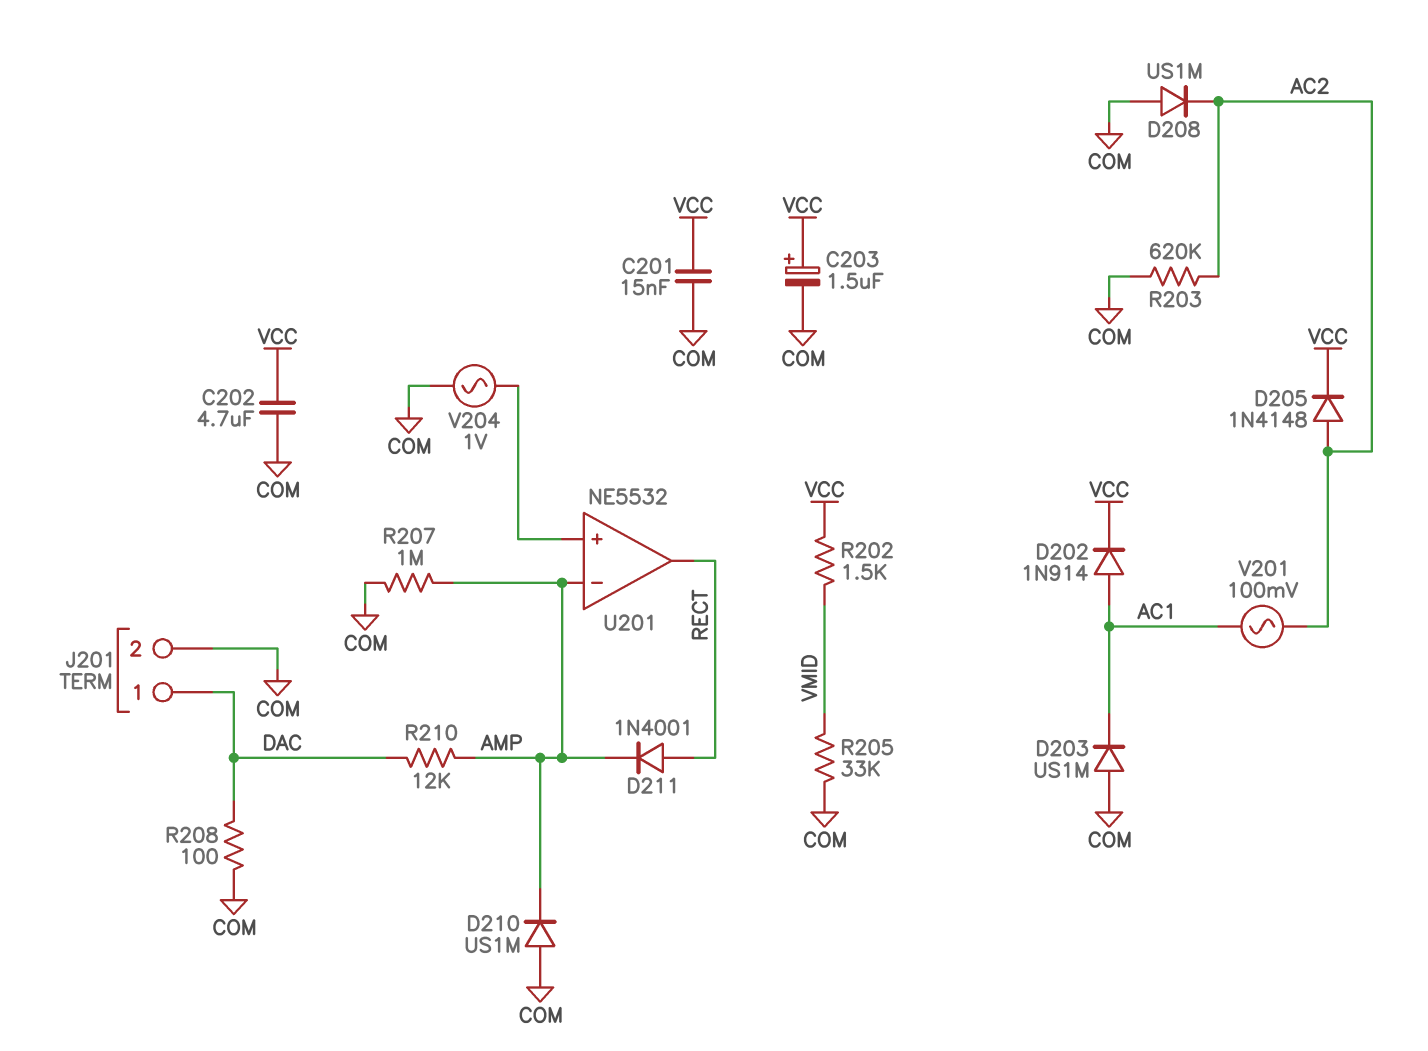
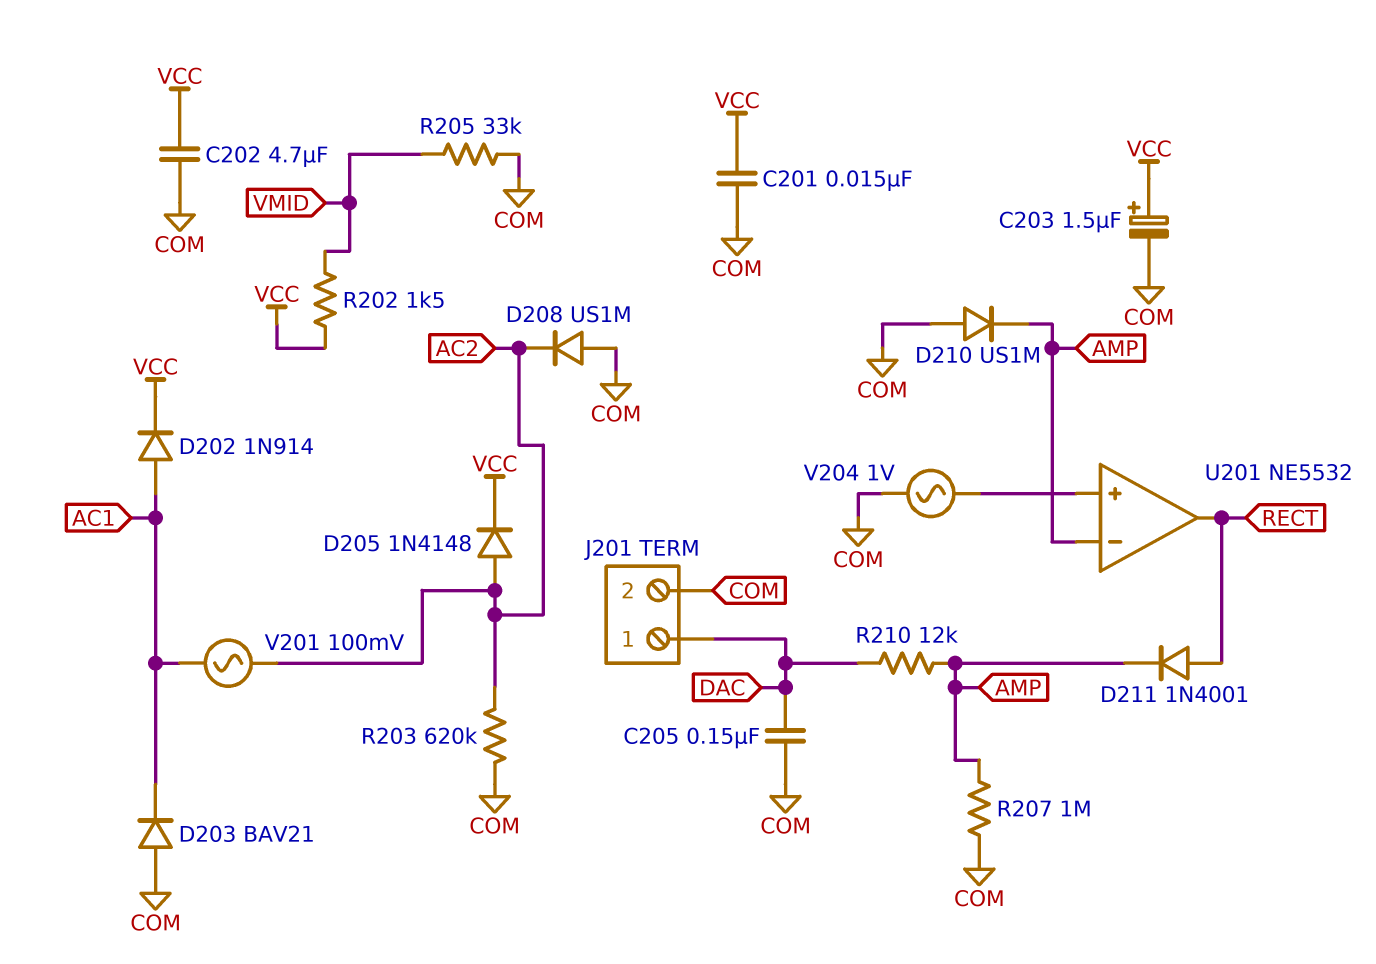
C205: none -> 150nF (COM, DAC)
D203: diode US1M (A COM, K AC1) -> diode BAV21 (A COM, K AC1)
R208: 100 (COM, DAC) -> none

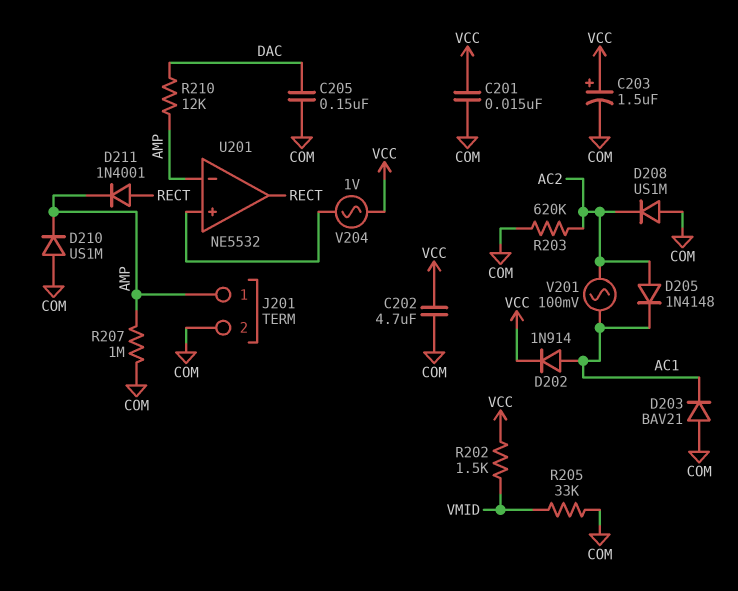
D205: diode 1N4148 (A AC2, K VCC) -> diode 1N4148 (A AC2, K AC1)
J201 pin 1: DAC -> AMP
V204: AC 1V (COM, U201/in+) -> AC 1V (U201/in+, VCC)

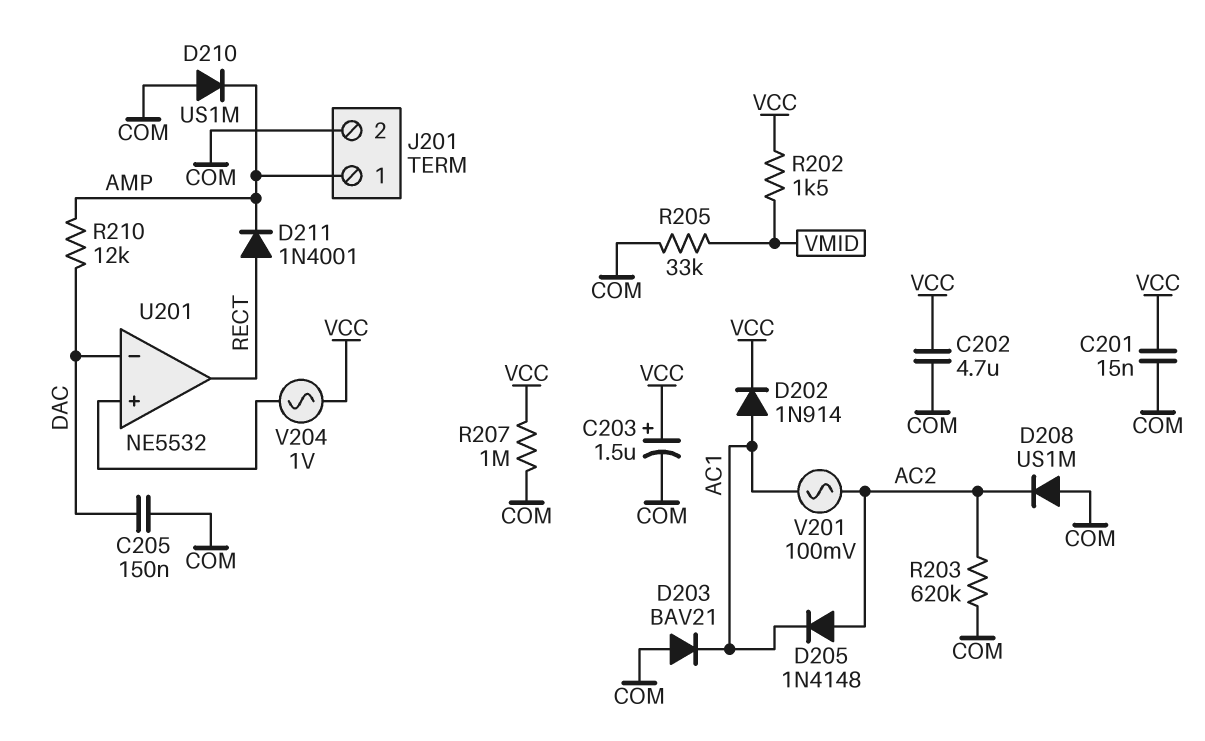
R207: 1M (AMP, COM) -> 1M (COM, VCC)
U201 pin in-: AMP -> DAC

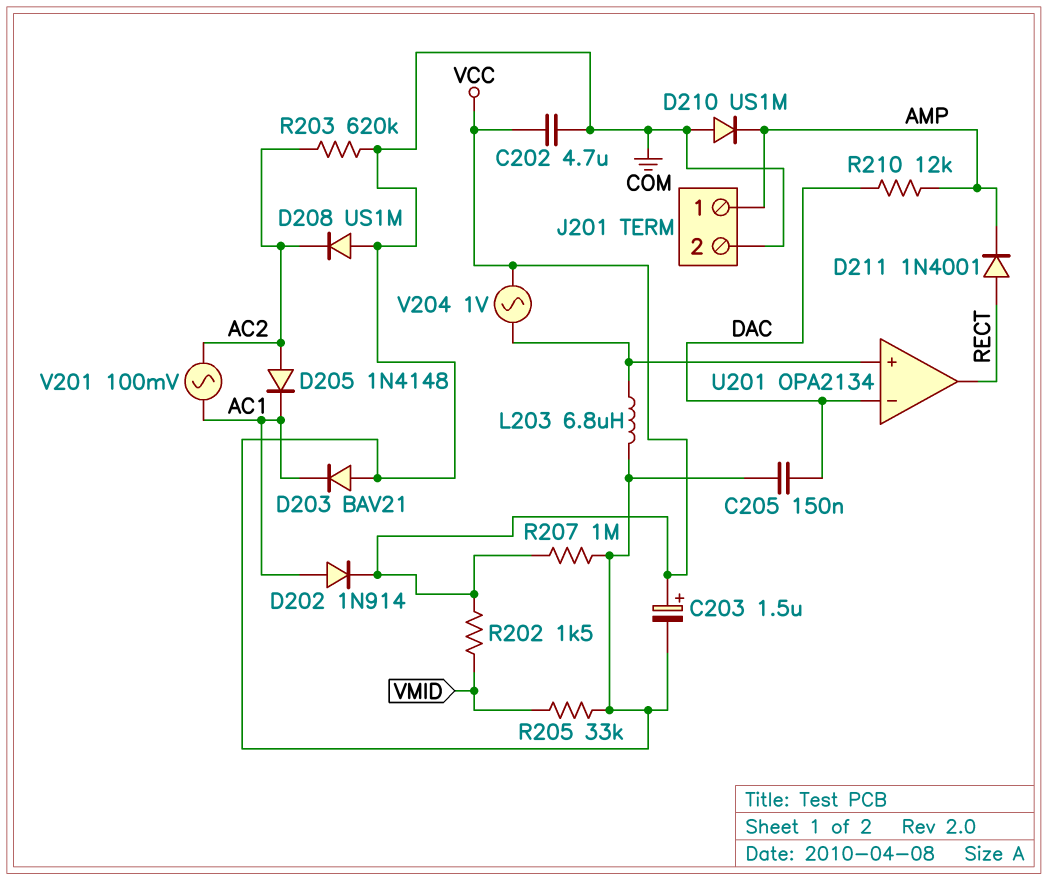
C201: 15nF (COM, VCC) -> none
L203: none -> 6.8uH (COM, U201/in+)
U201: NE5532 -> OPA2134

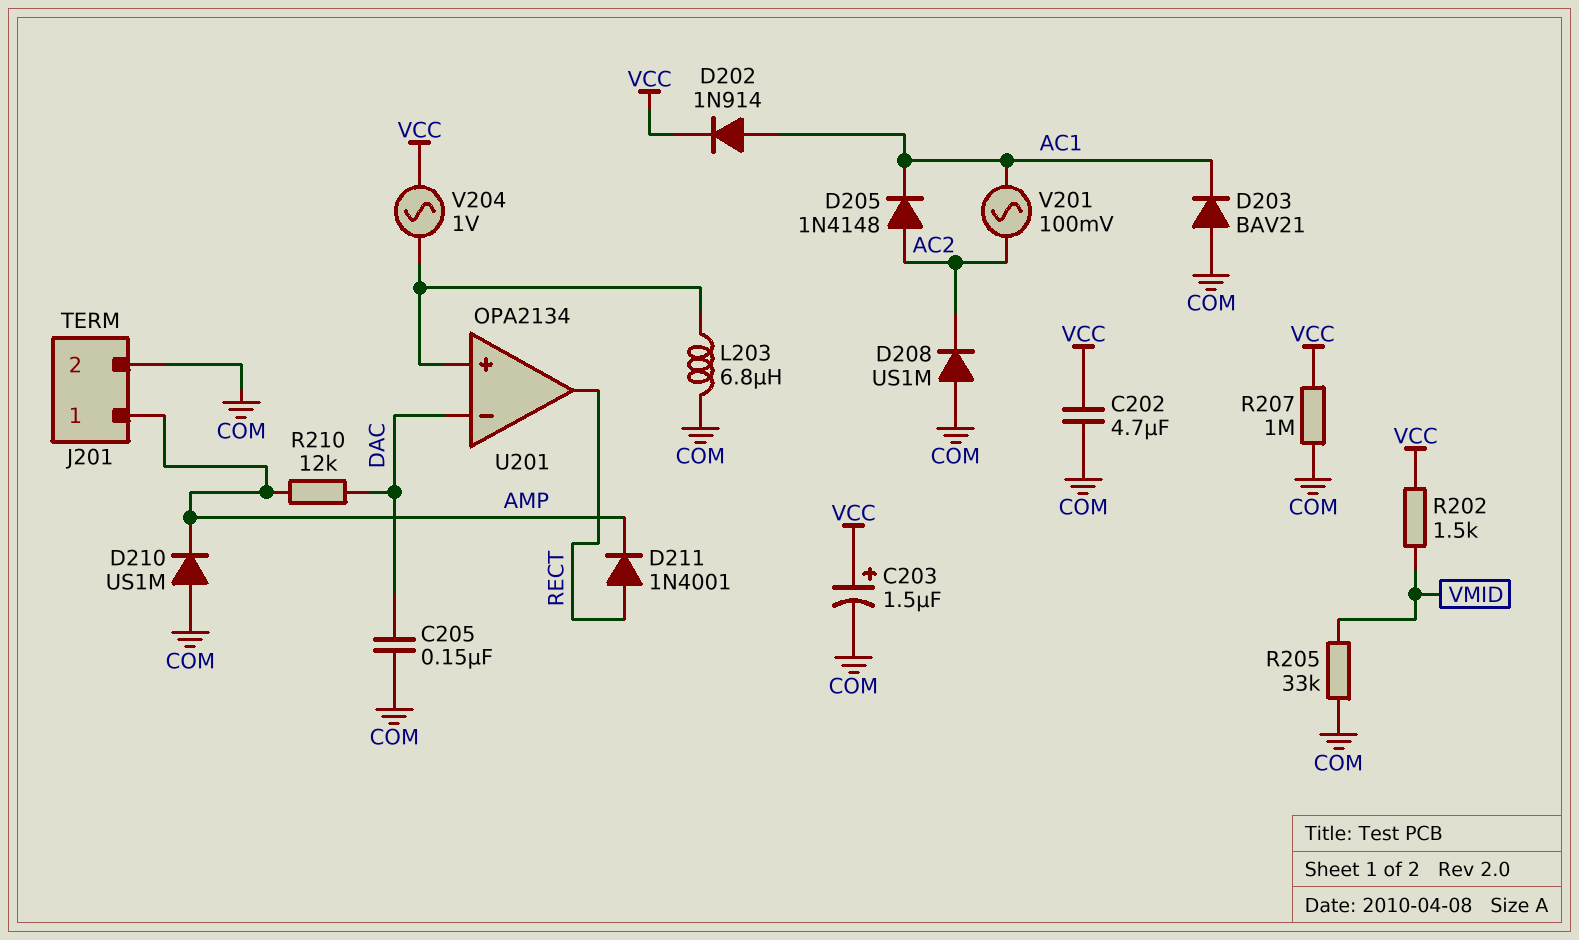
R203: 620k (AC2, COM) -> none

